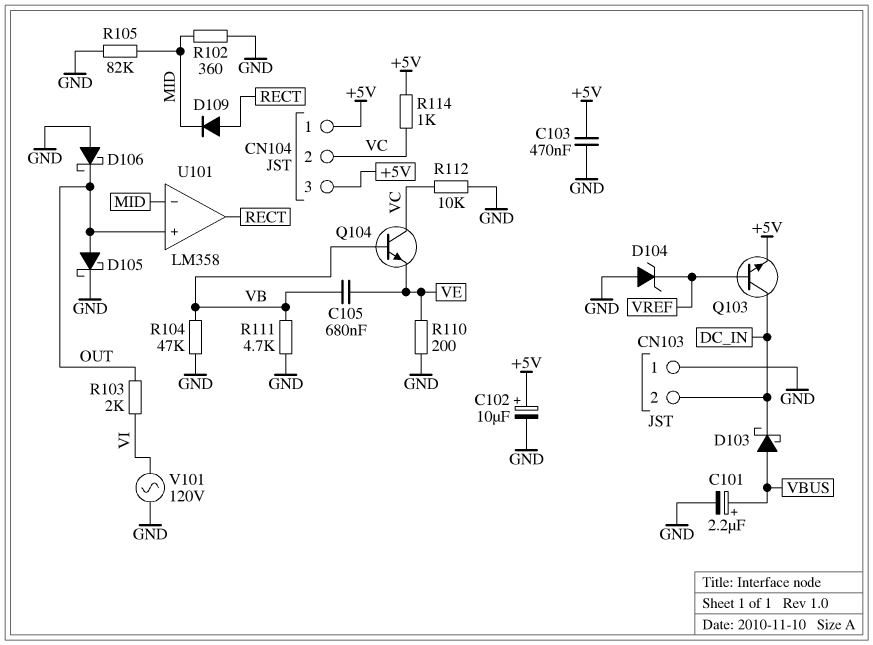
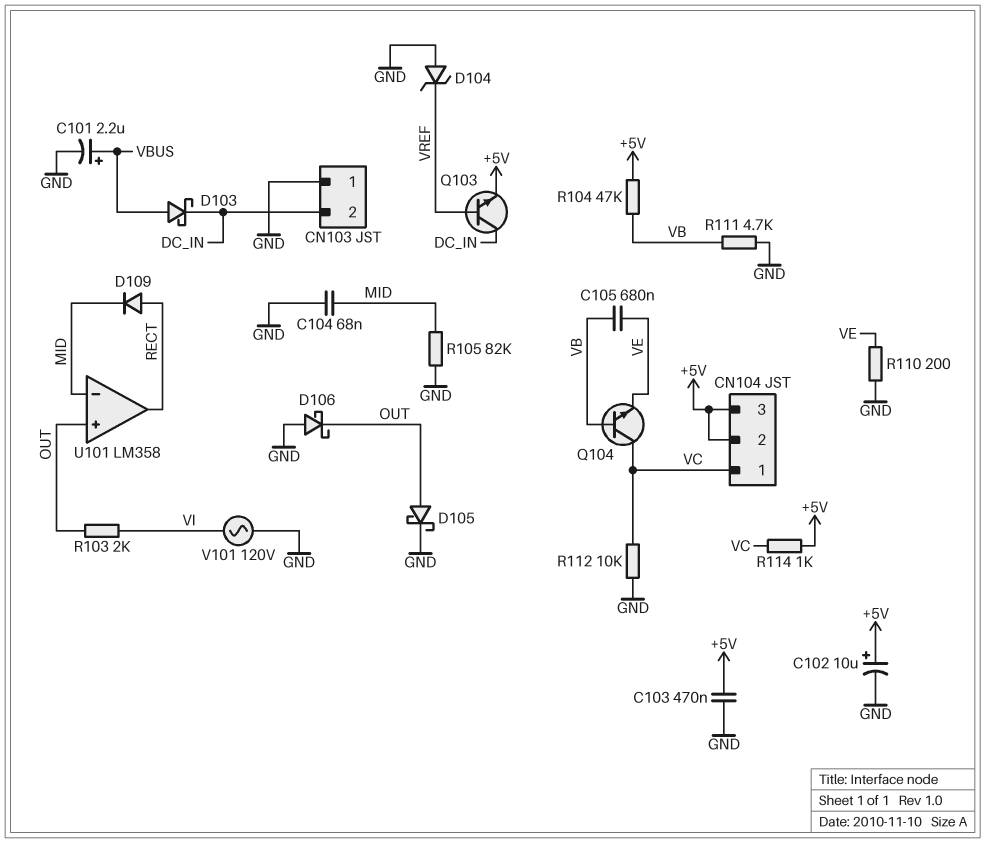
C104: none -> 68nF (GND, MID)
CN104 pin 1: +5V -> VC
CN104 pin 2: VC -> +5V
R102: 360 (GND, MID) -> none
R104: 47k (GND, VB) -> 47k (+5V, VB)

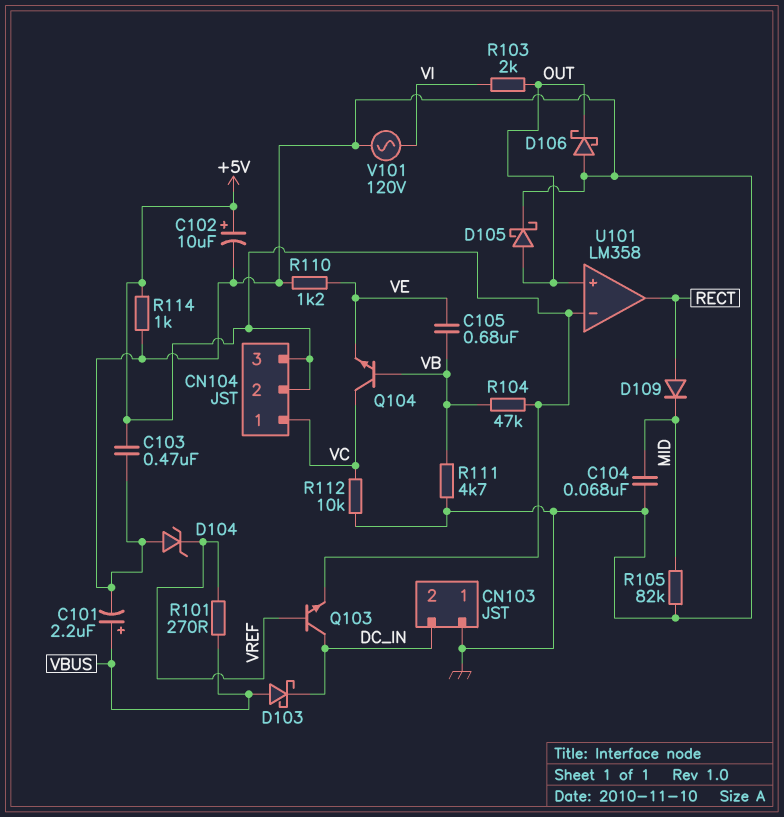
R101: none -> 270 (VBUS, VREF)
R110: 200 (GND, VE) -> 1.2k (GND, VE)
R114: 1k (+5V, VC) -> 1k (+5V, GND)
U101 pin in-: MID -> +5V

